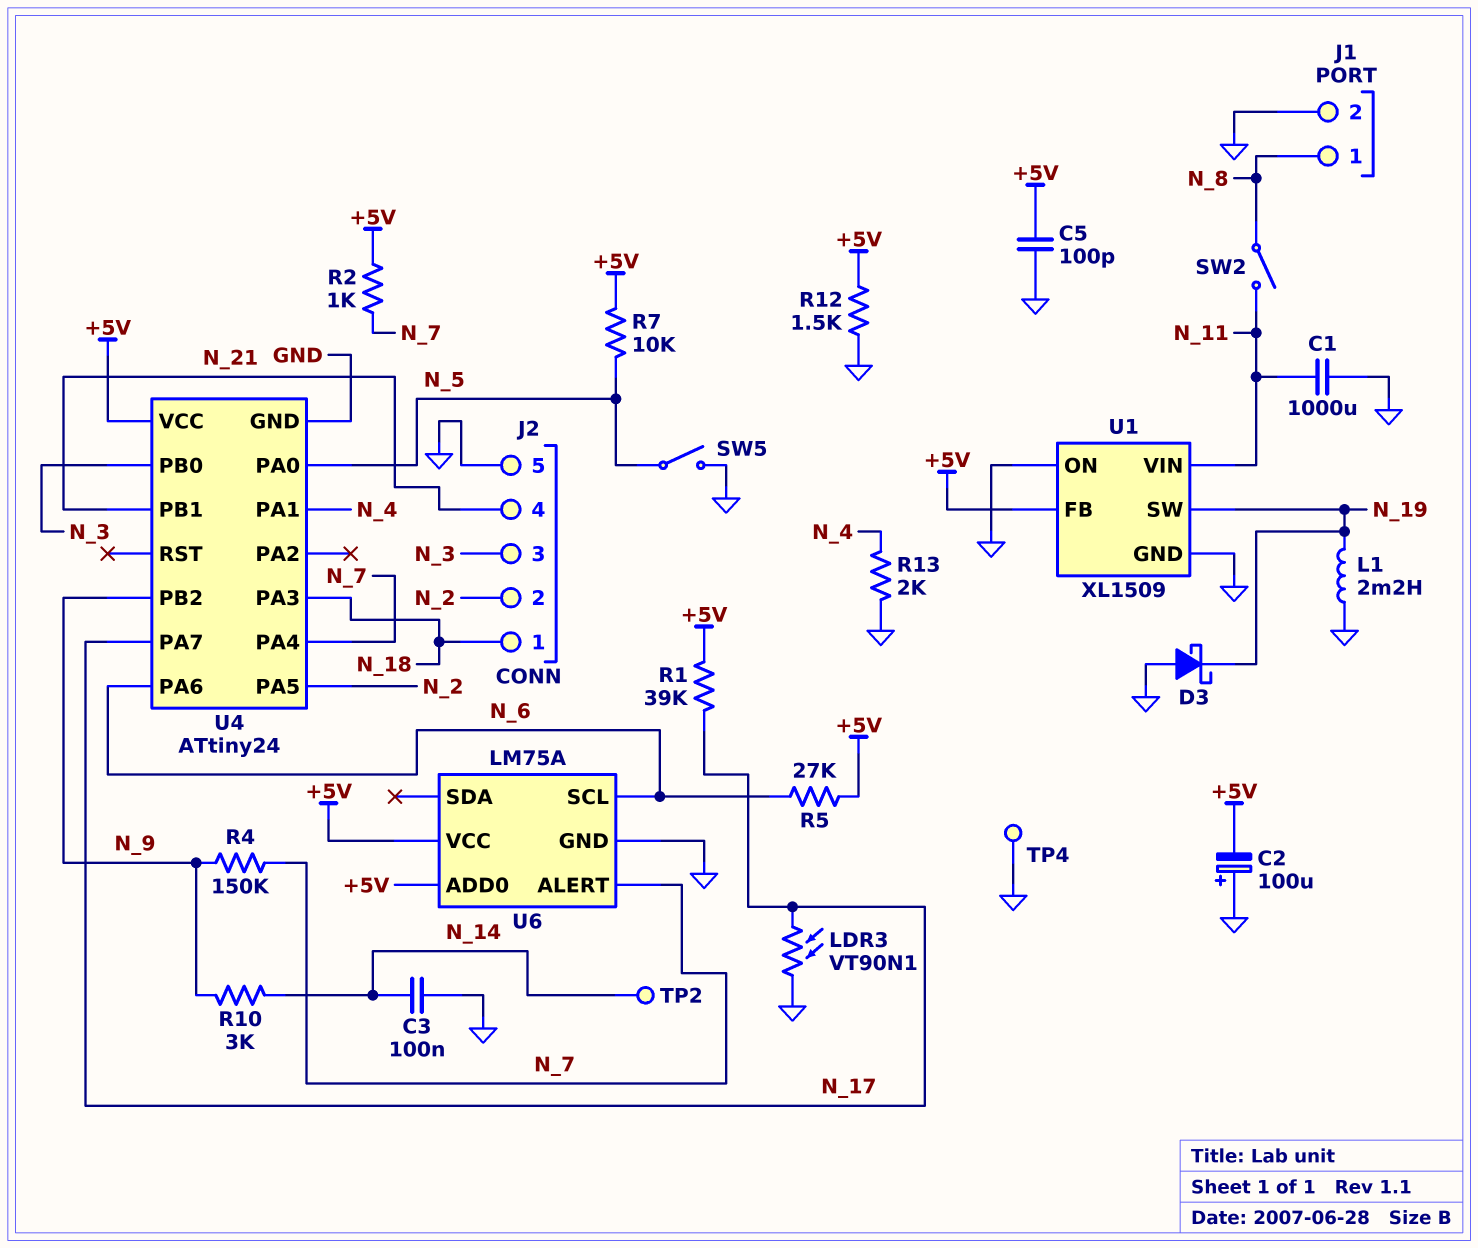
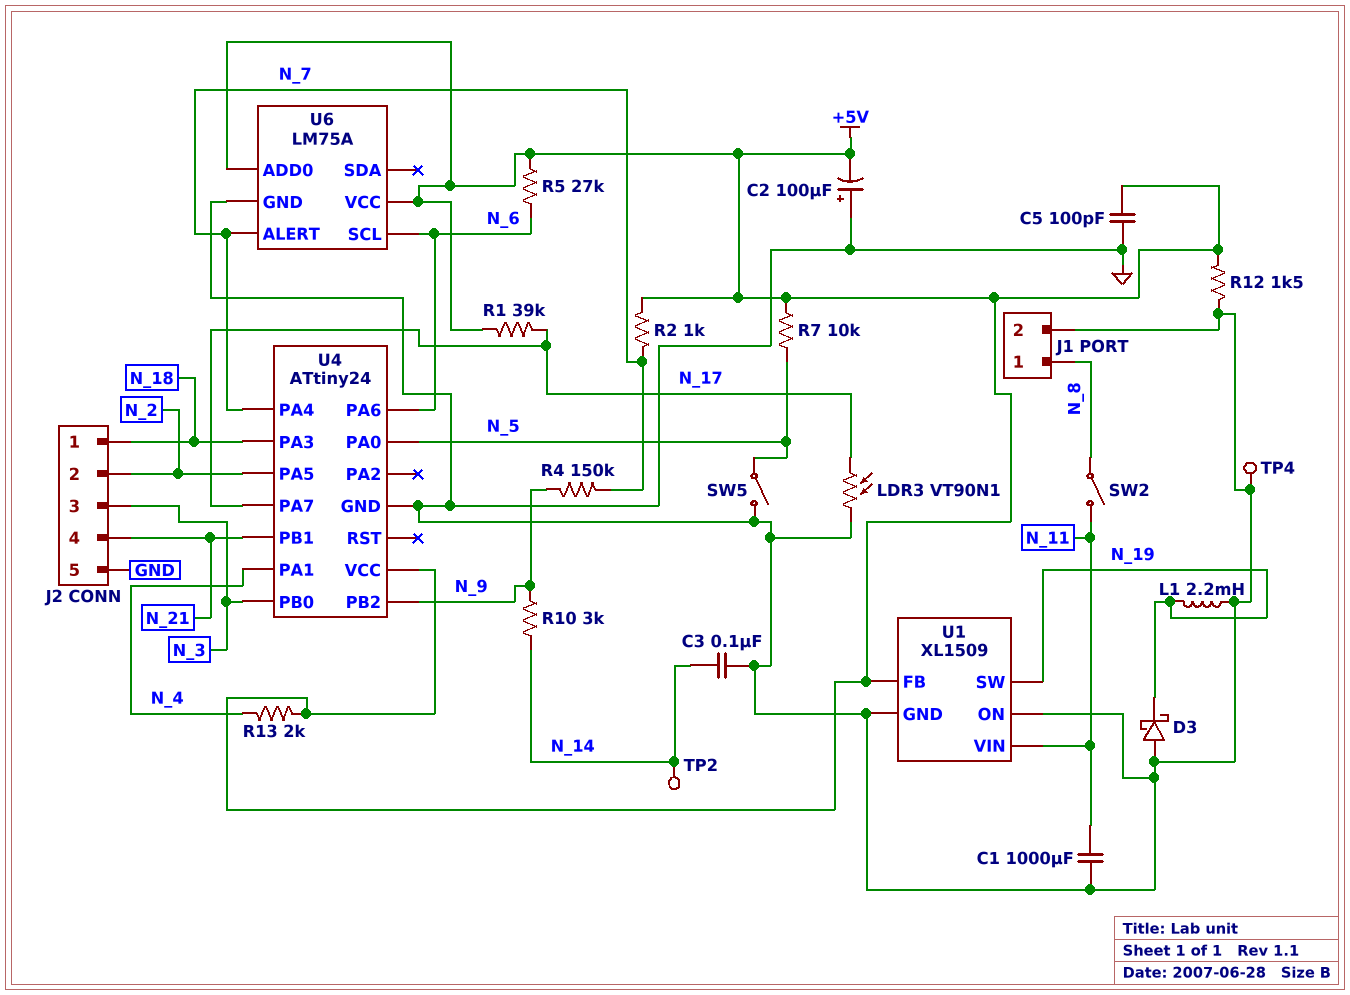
R13: 2k (GND, N_4) -> 2k (+5V, N_4)

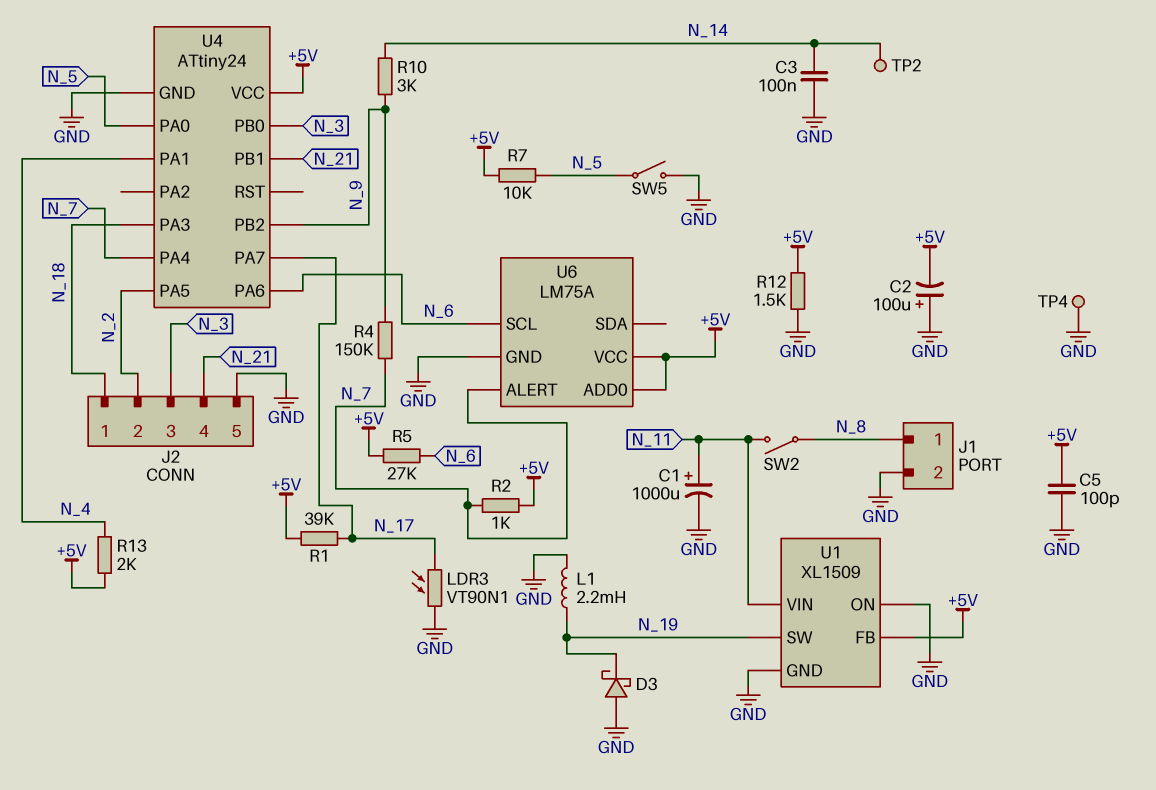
C1: 1000uF (GND, N_11) -> 1000uF (plus N_11, minus GND)

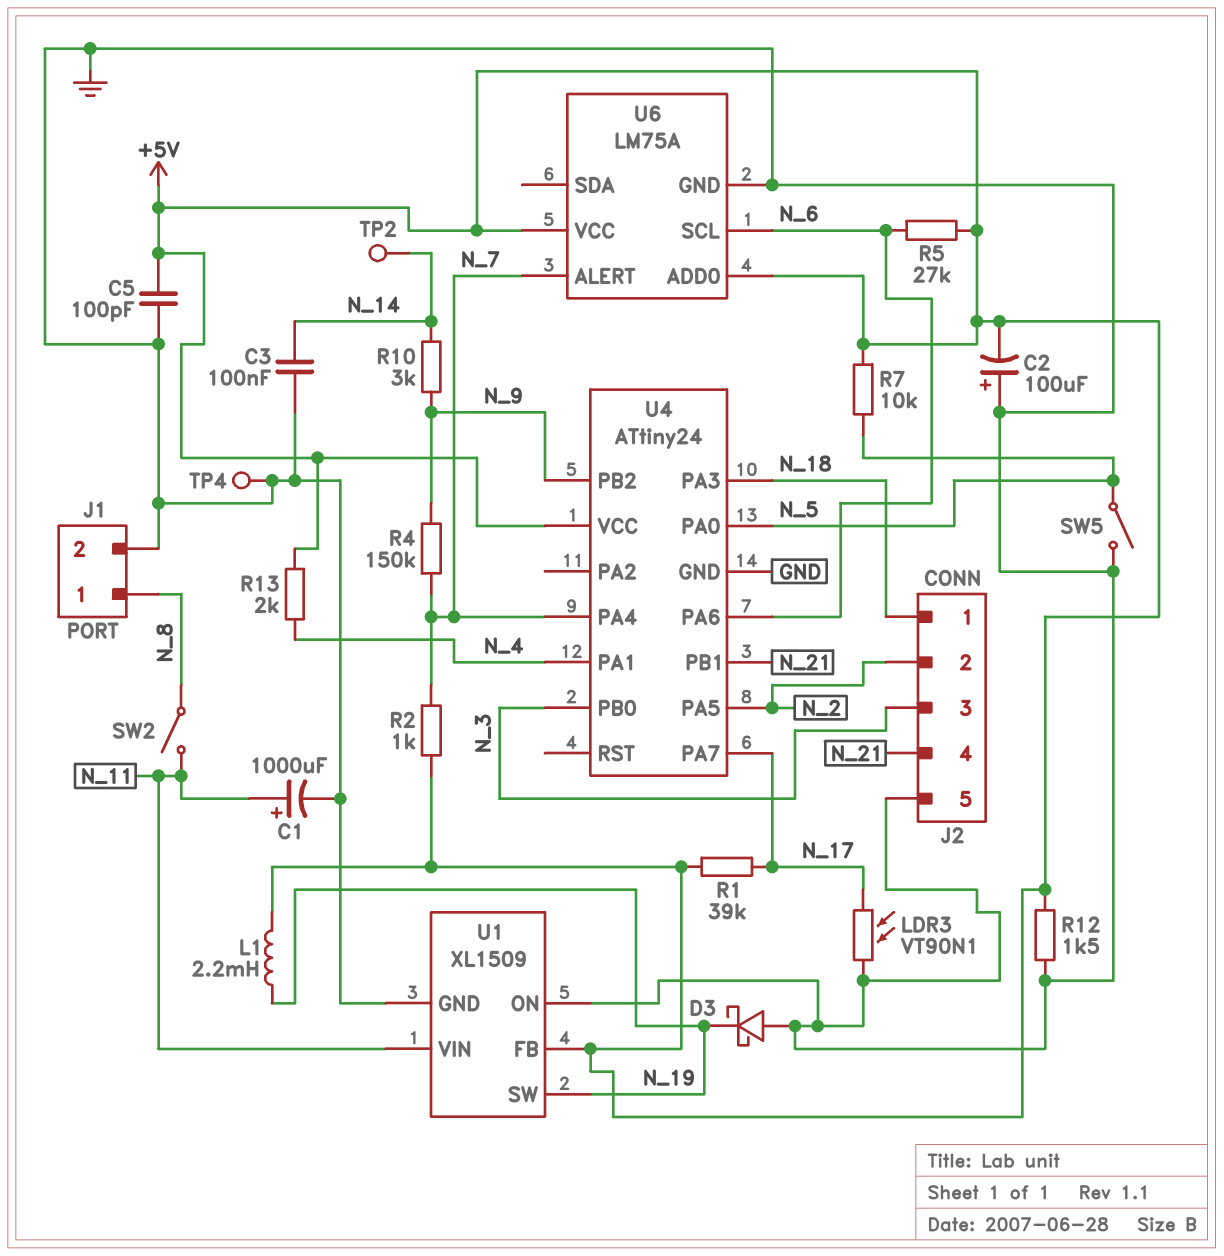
L1: 2.2mH (GND, N_19) -> 2.2mH (+5V, N_19)

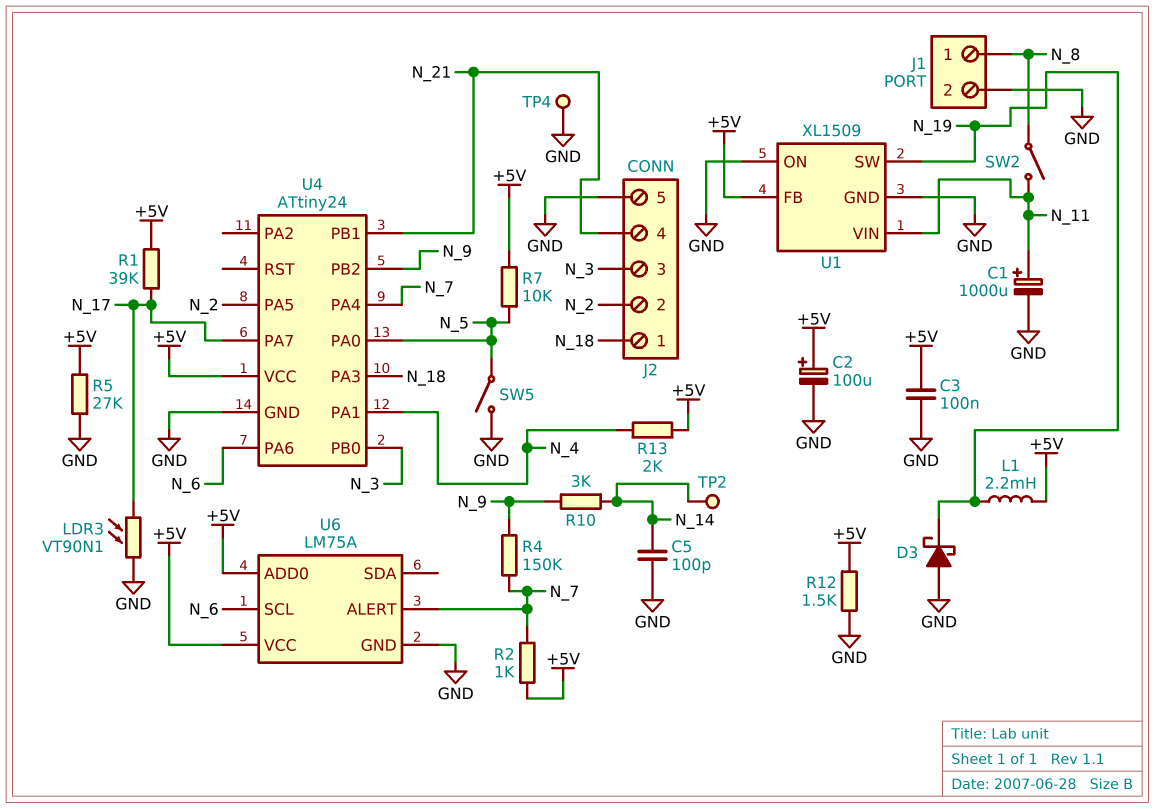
C2: 100uF (plus GND, minus +5V) -> 100uF (plus +5V, minus GND)
C3: 100nF (GND, N_14) -> 100nF (+5V, GND)
C5: 100pF (+5V, GND) -> 100pF (GND, N_14)
R5: 27k (+5V, N_6) -> 27k (+5V, GND)

